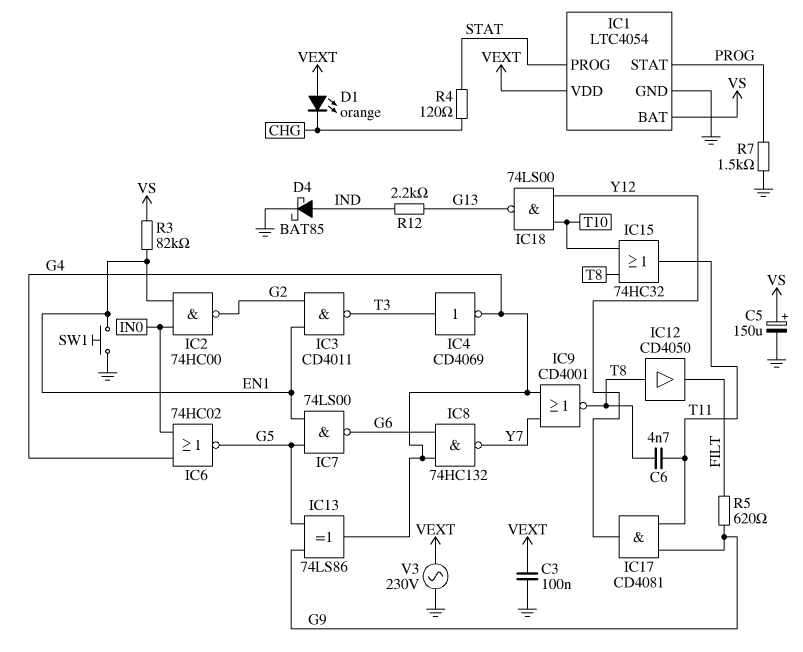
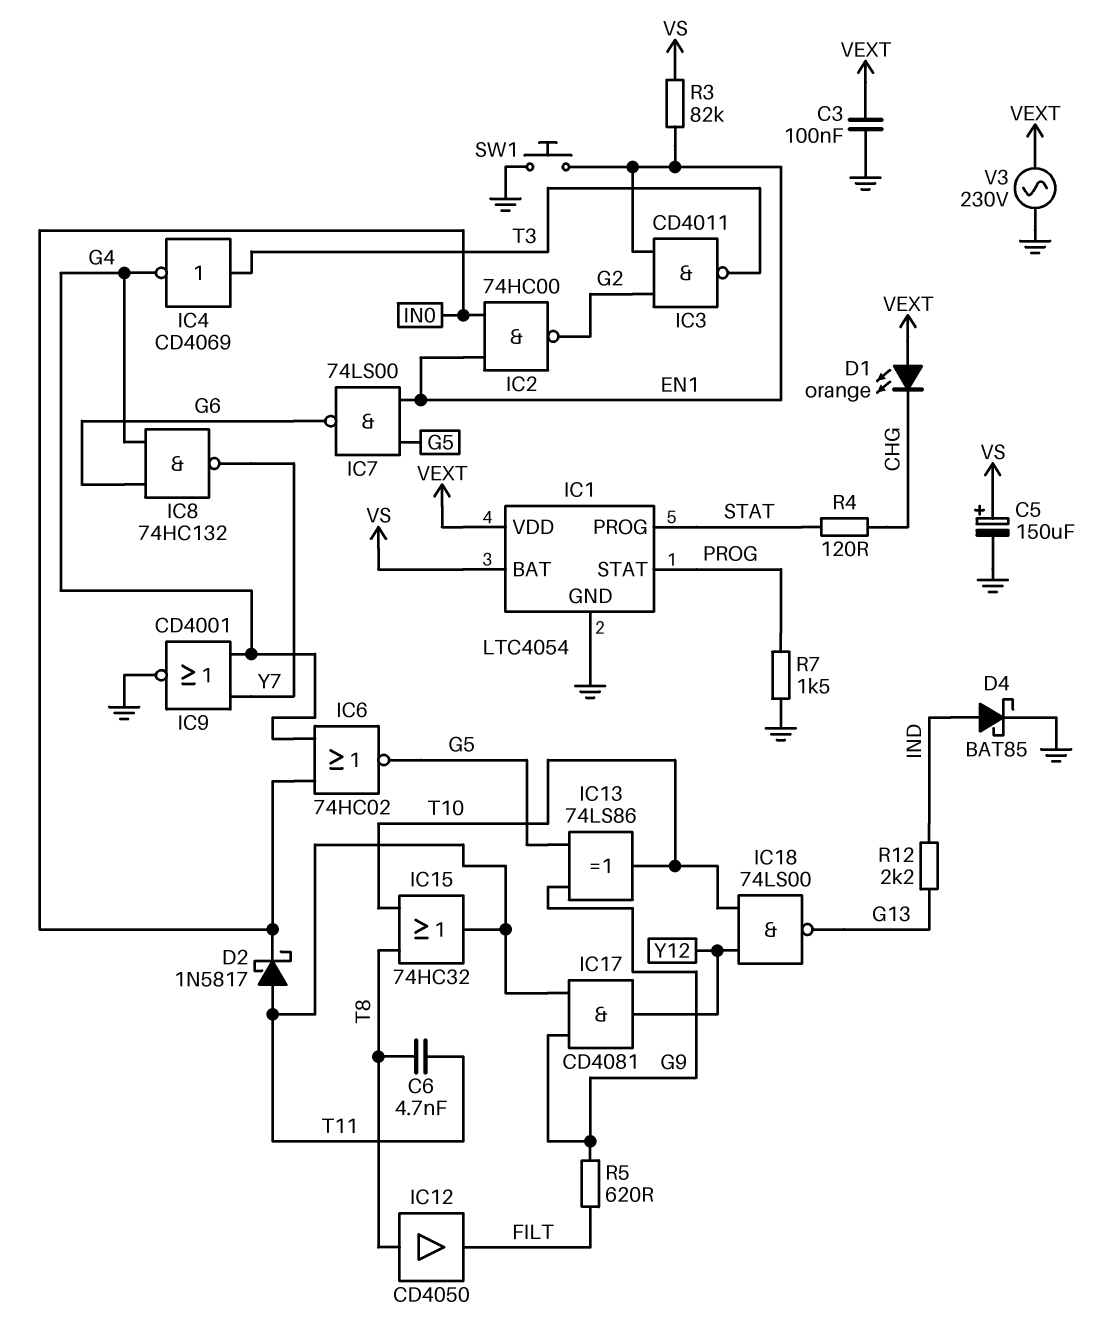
D2: none -> schottky 1N5817 (A T11, K IN0)
IC9: NOR CD4001 (in G4, in Y7, out T8) -> NOR CD4001 (in G4, in Y7, out GND)
IC13: XOR 74LS86 (in G5, in G9, out G4) -> XOR 74LS86 (in G5, in G9, out T10)

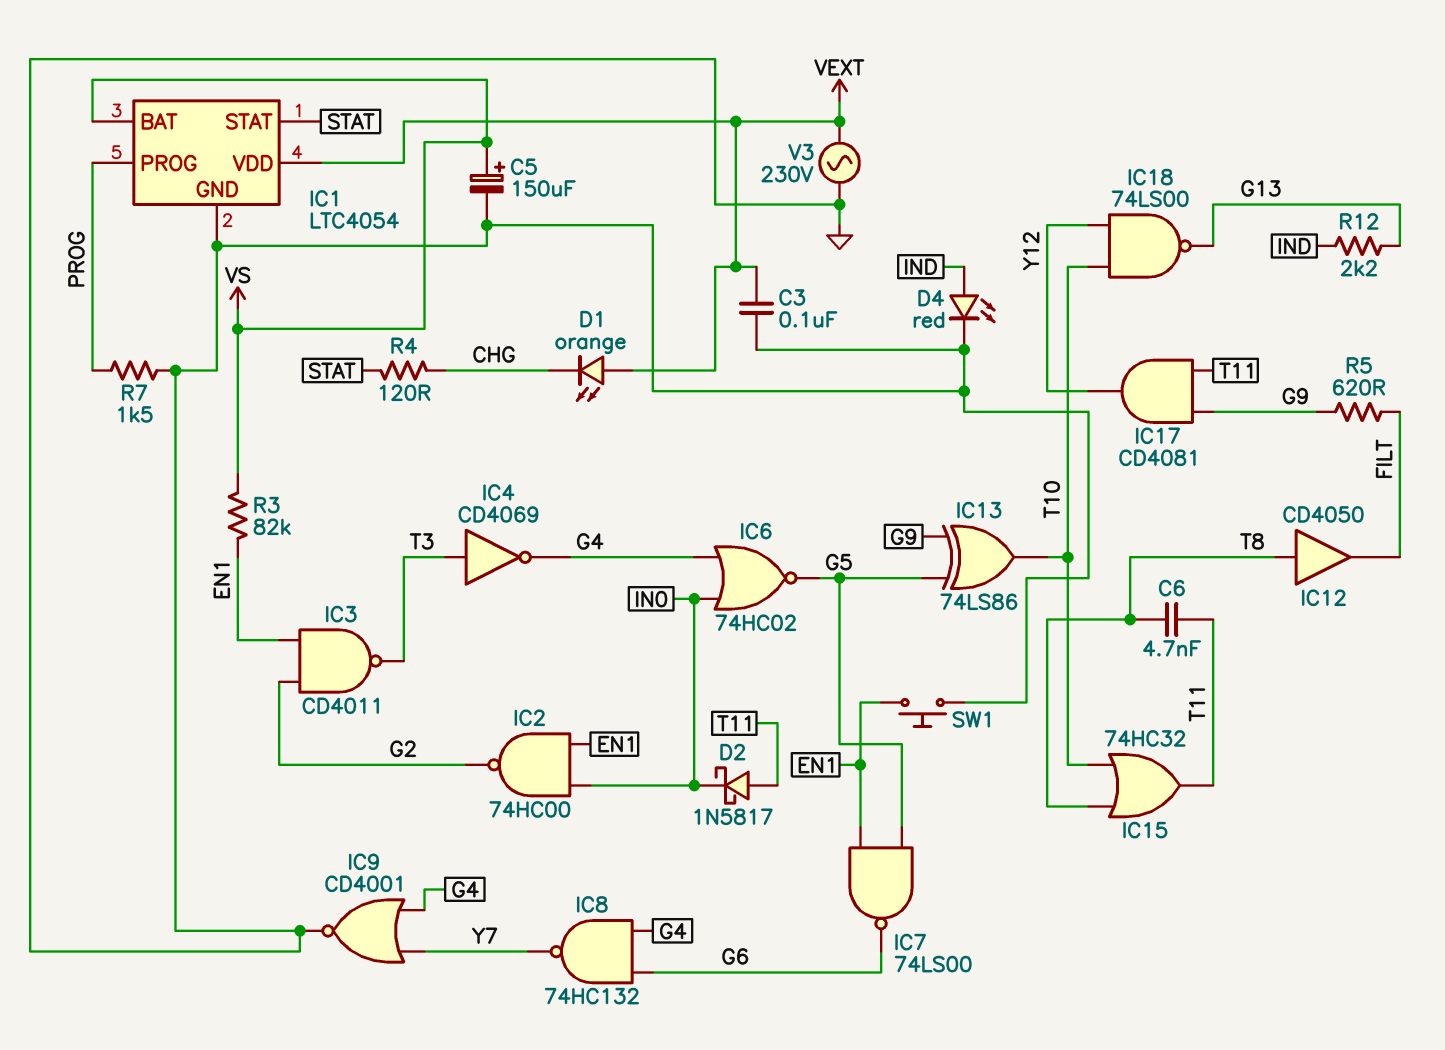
D4: schottky BAT85 (A IND, K GND) -> LED red (A IND, K GND)
IC1 pin PROG: STAT -> PROG
IC1 pin STAT: PROG -> STAT

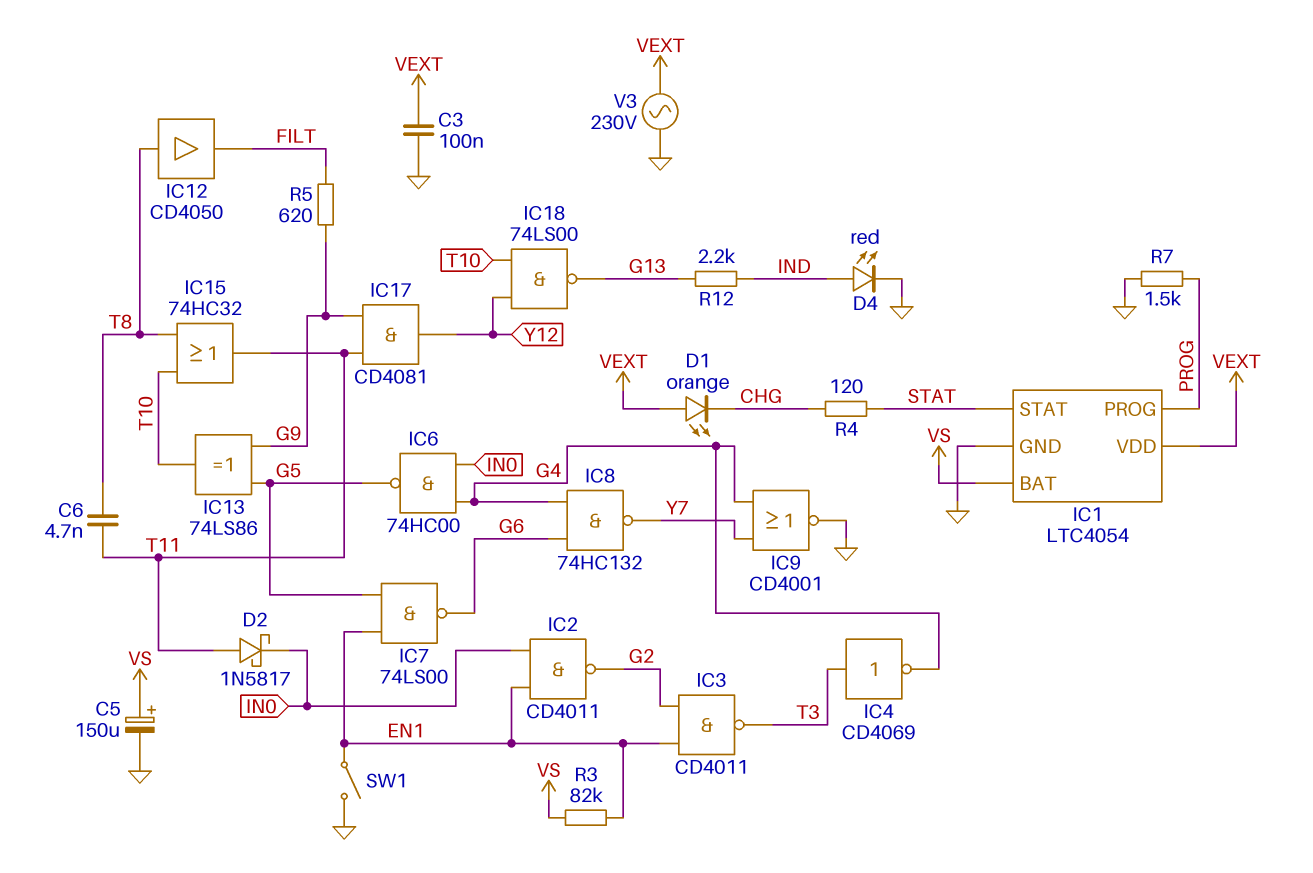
IC2: NAND 74HC00 (in EN1, in IN0, out G2) -> NAND CD4011 (in EN1, in IN0, out G2)
IC6: NOR 74HC02 (in G4, in IN0, out G5) -> NAND 74HC00 (in G4, in IN0, out G5)
SW1: button (EN1, GND) -> switch (EN1, GND)

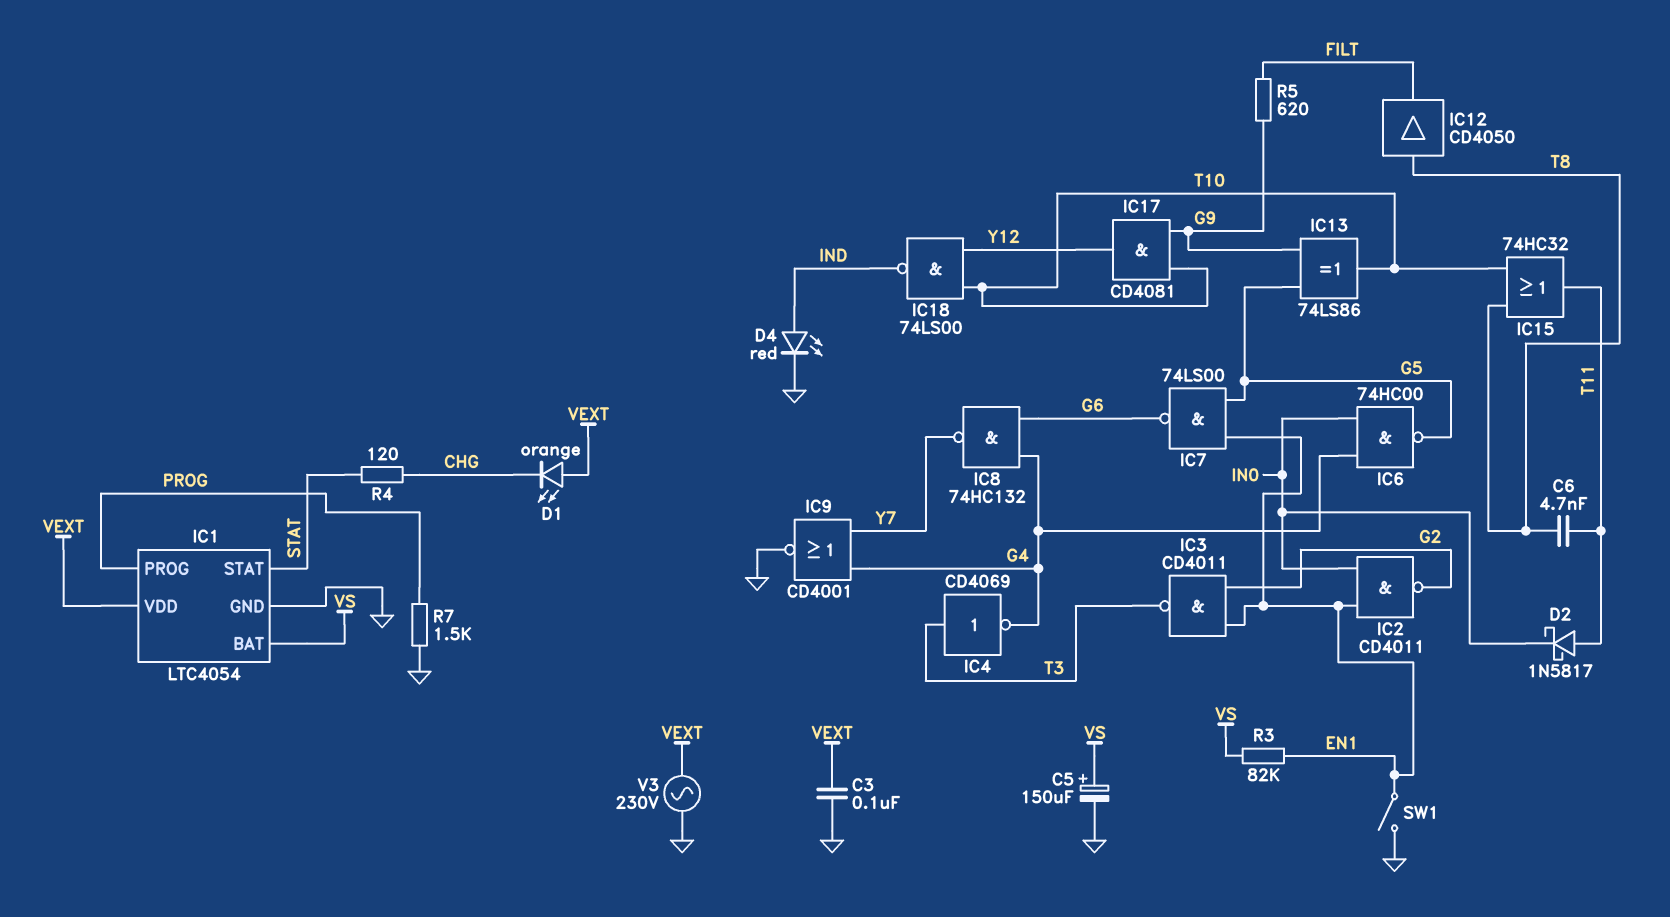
IC17: AND CD4081 (in G9, in T11, out Y12) -> AND CD4081 (in G9, in T10, out Y12)
IC18: NAND 74LS00 (in T10, in Y12, out G13) -> NAND 74LS00 (in T10, in Y12, out IND)
R12: 2.2k (G13, IND) -> none

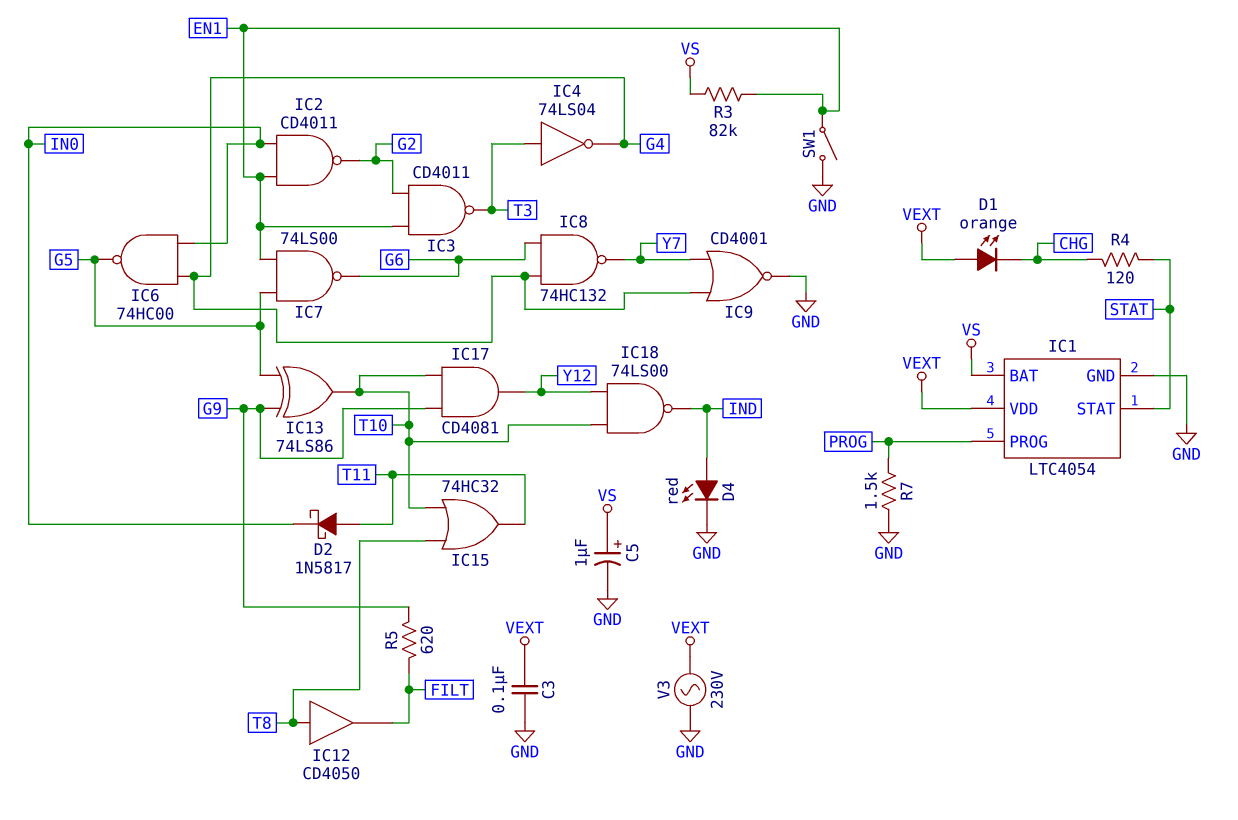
C5: 150uF (plus VS, minus GND) -> 1uF (plus VS, minus GND)
C6: 4.7nF (T8, T11) -> none
IC4: NOT CD4069 (in T3, out G4) -> NOT 74LS04 (in T3, out G4)

